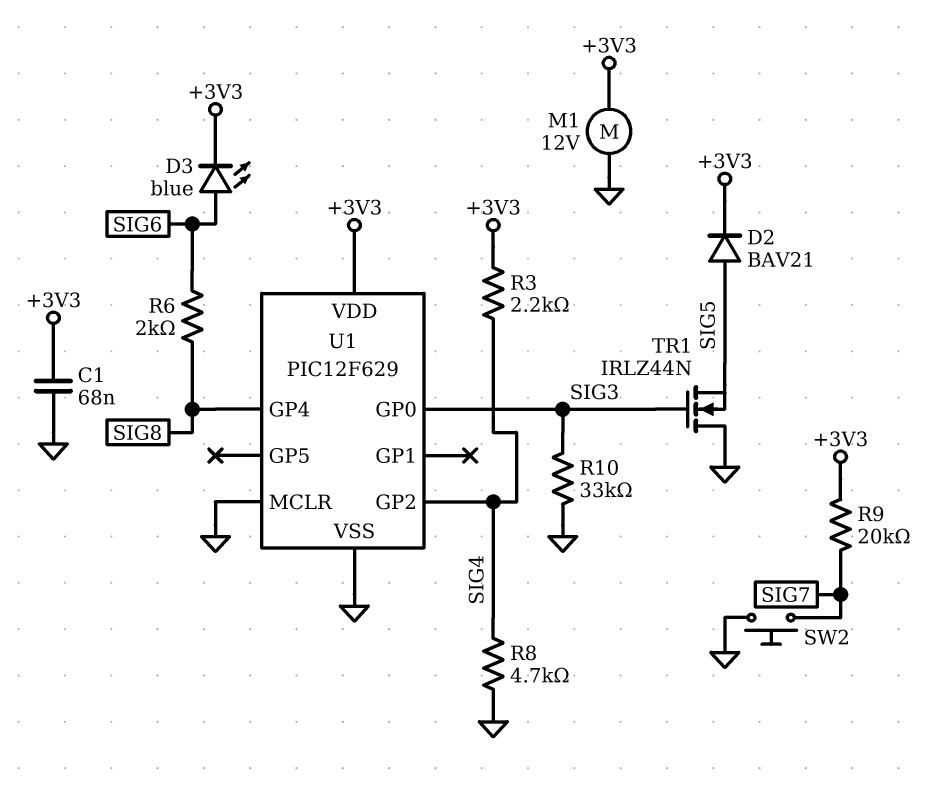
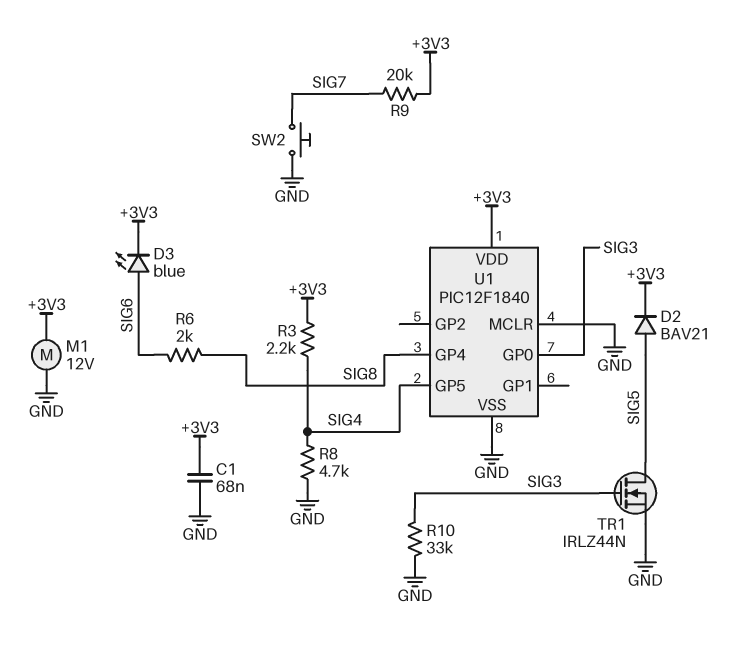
TR1: NMOS IRLZ44N (G SIG3, D GND, S SIG5) -> NMOS IRLZ44N (G SIG3, D SIG5, S GND)
U1: PIC12F629 -> PIC12F1840
U1 pin GP2: SIG4 -> none
U1 pin GP5: none -> SIG4

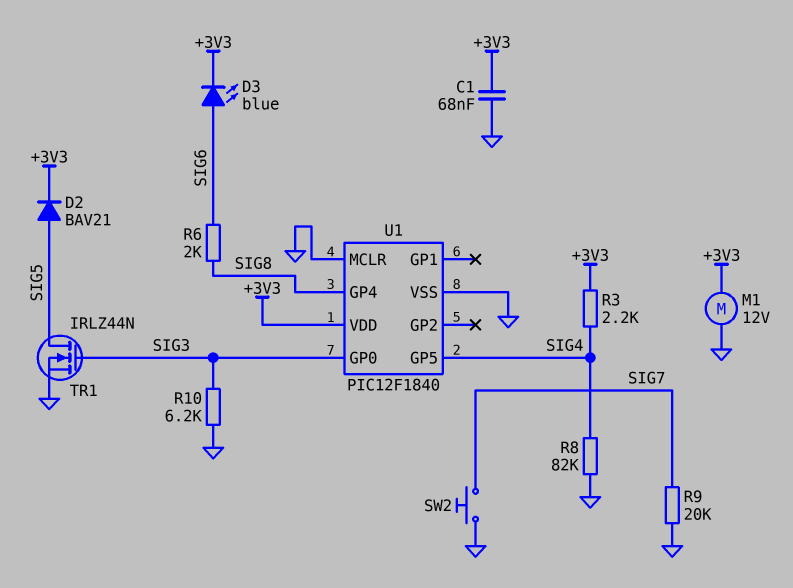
R8: 4.7k (GND, SIG4) -> 82k (GND, SIG4)
R9: 20k (+3V3, SIG7) -> 20k (GND, SIG7)
R10: 33k (GND, SIG3) -> 6.2k (GND, SIG3)

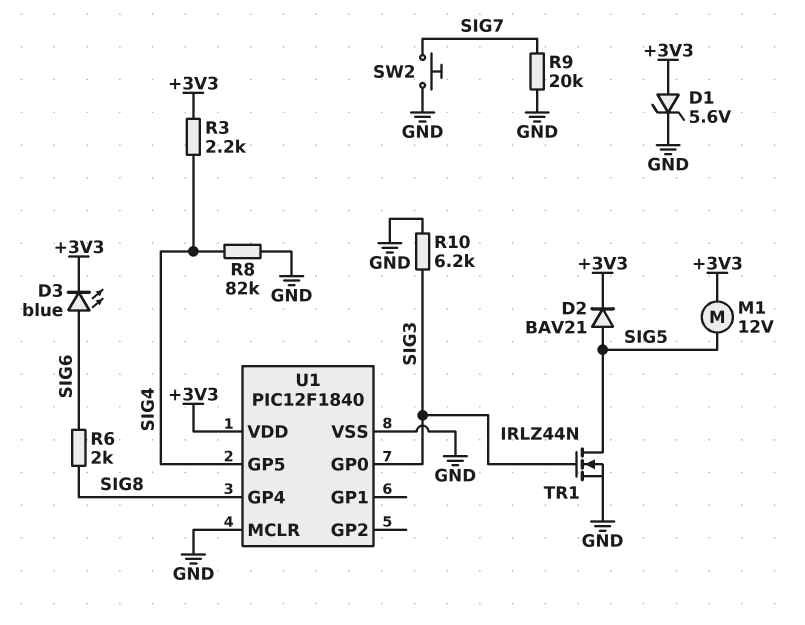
C1: 68nF (+3V3, GND) -> none
D1: none -> zener 5.6V (A +3V3, K GND)
M1: motor 12V (+3V3, GND) -> motor 12V (+3V3, SIG5)

